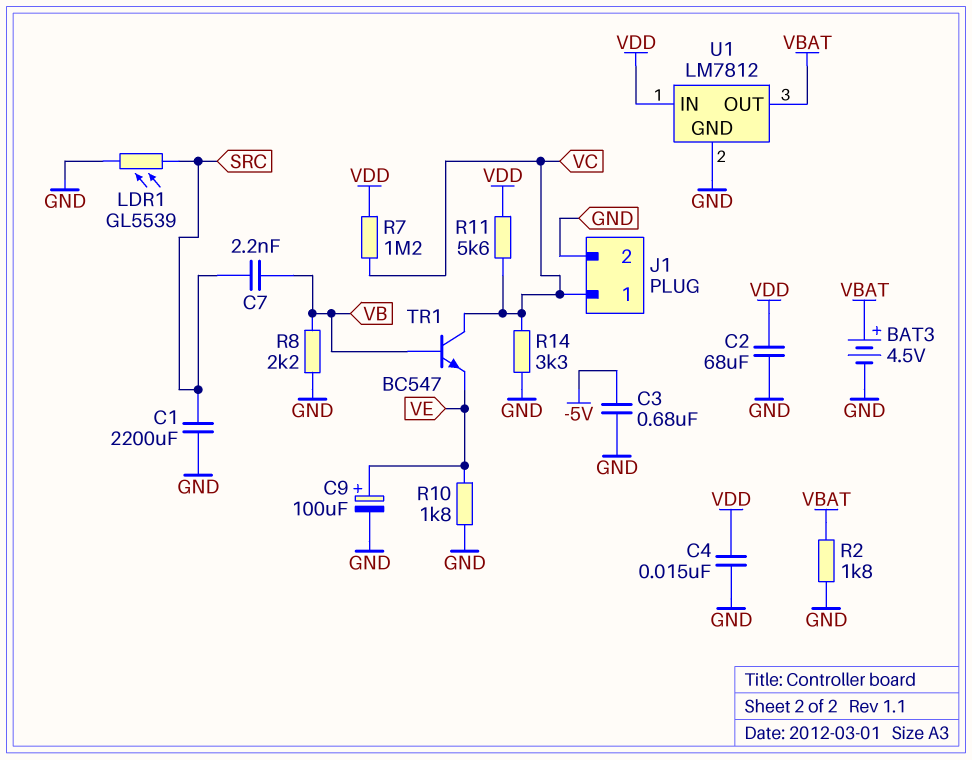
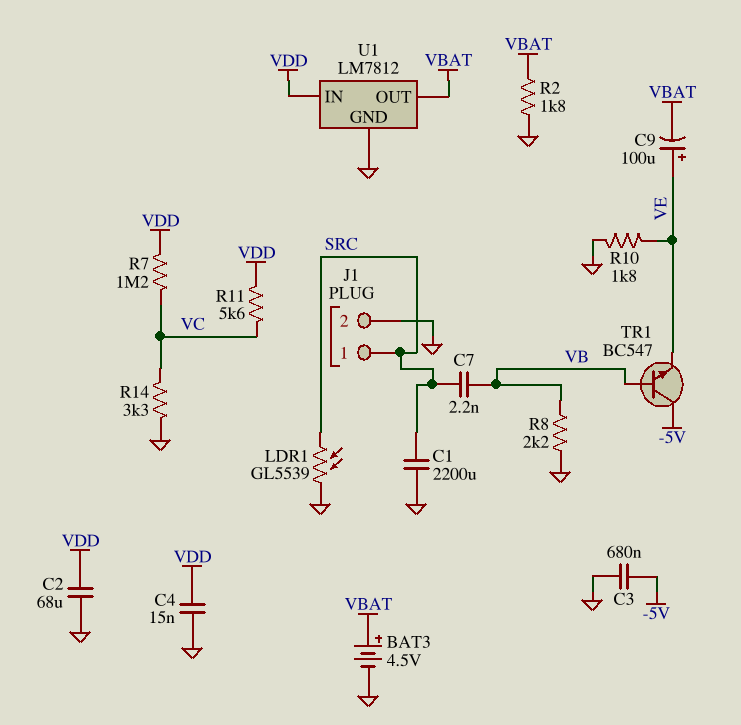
C9: 100uF (plus VE, minus GND) -> 100uF (plus VE, minus VBAT)
J1 pin 1: VC -> SRC
TR1: NPN BC547 (B VB, C VC, E VE) -> NPN BC547 (B VB, C -5V, E VE)

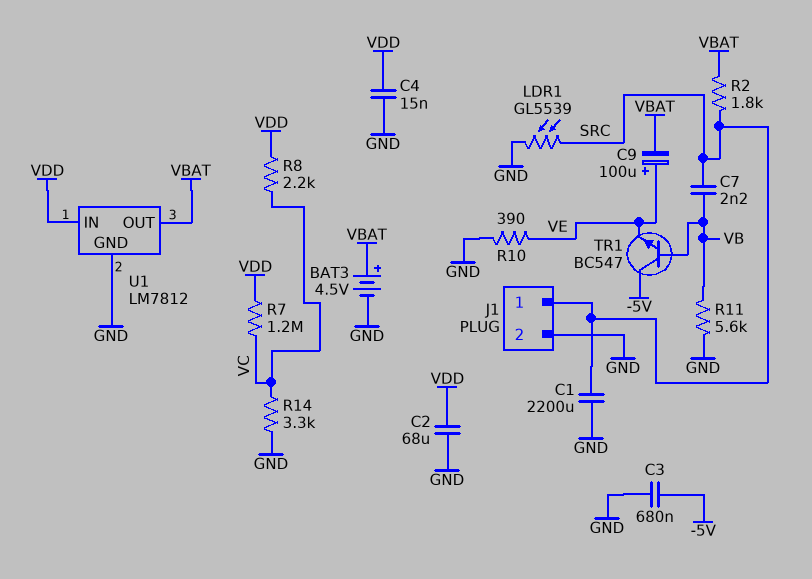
R2: 1.8k (GND, VBAT) -> 1.8k (SRC, VBAT)
R8: 2.2k (GND, VB) -> 2.2k (VC, VDD)
R10: 1.8k (GND, VE) -> 390 (GND, VE)
R11: 5.6k (VC, VDD) -> 5.6k (GND, VB)

